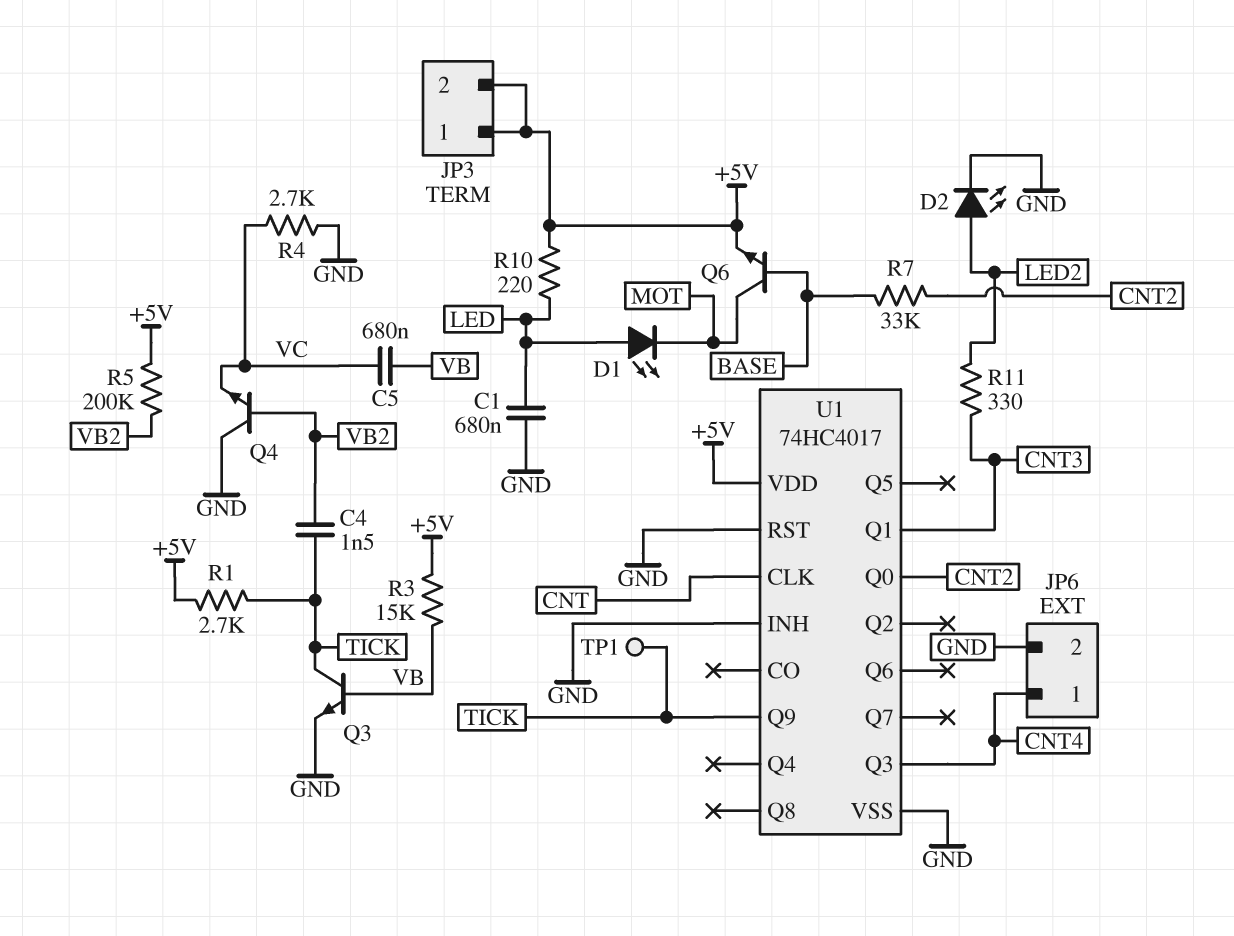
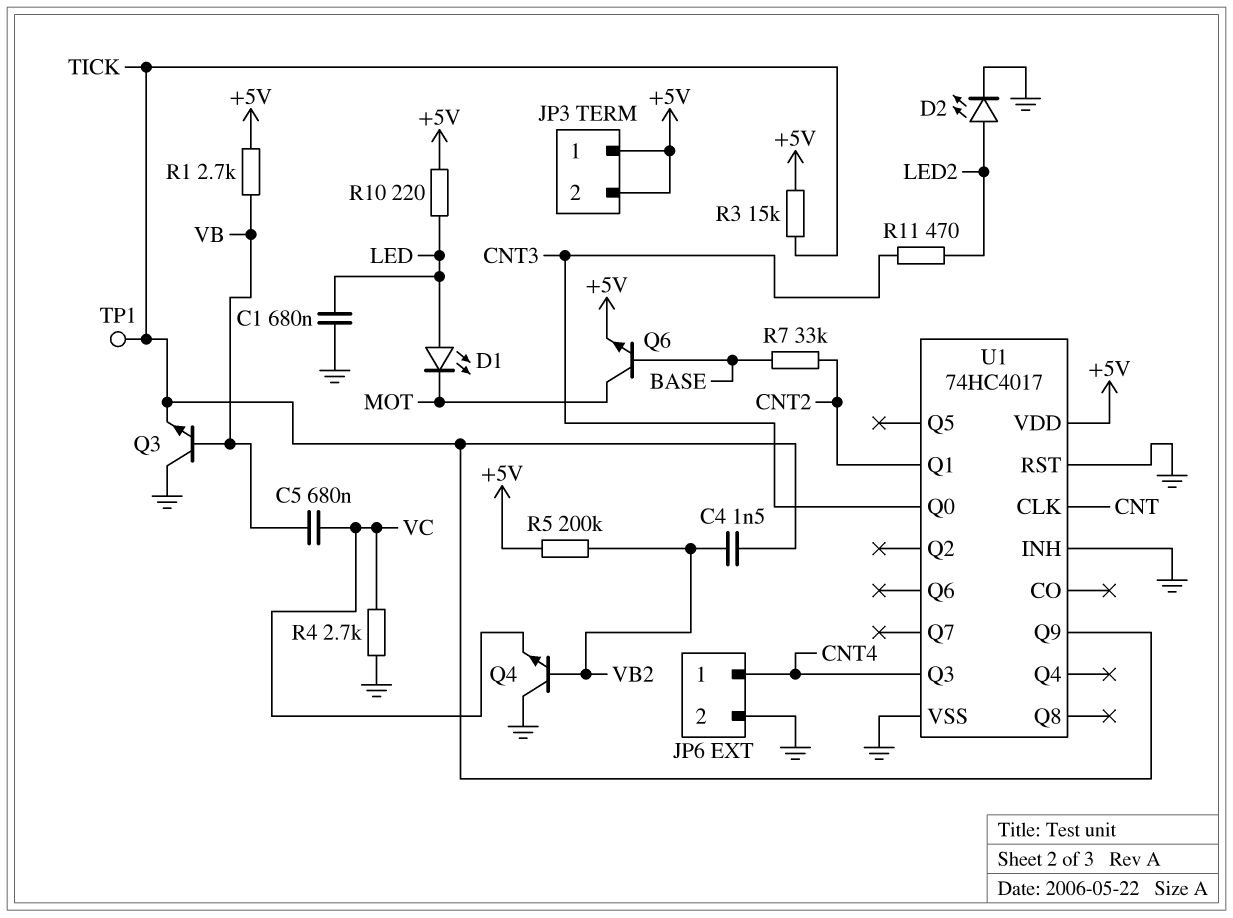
Q3: NPN (B VB, C TICK, E GND) -> NPN (B VB, C GND, E TICK)
R1: 2.7k (+5V, TICK) -> 2.7k (+5V, VB)
R3: 15k (+5V, VB) -> 15k (+5V, TICK)
R11: 330 (CNT3, LED2) -> 470 (CNT3, LED2)
U1 pin Q0: CNT2 -> CNT3
U1 pin Q1: CNT3 -> CNT2

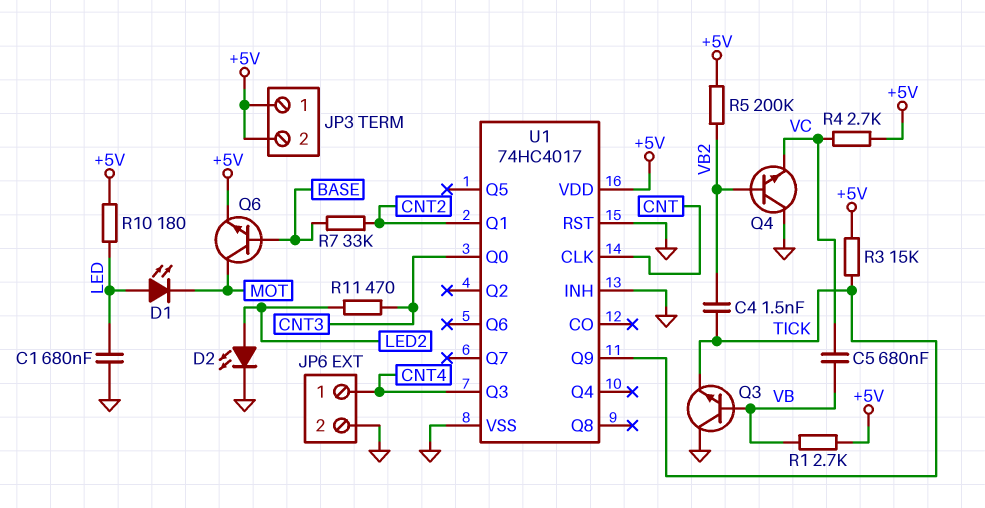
R4: 2.7k (GND, VC) -> 2.7k (+5V, VC)
R10: 220 (+5V, LED) -> 180 (+5V, LED)
TP1: test point (TICK) -> none

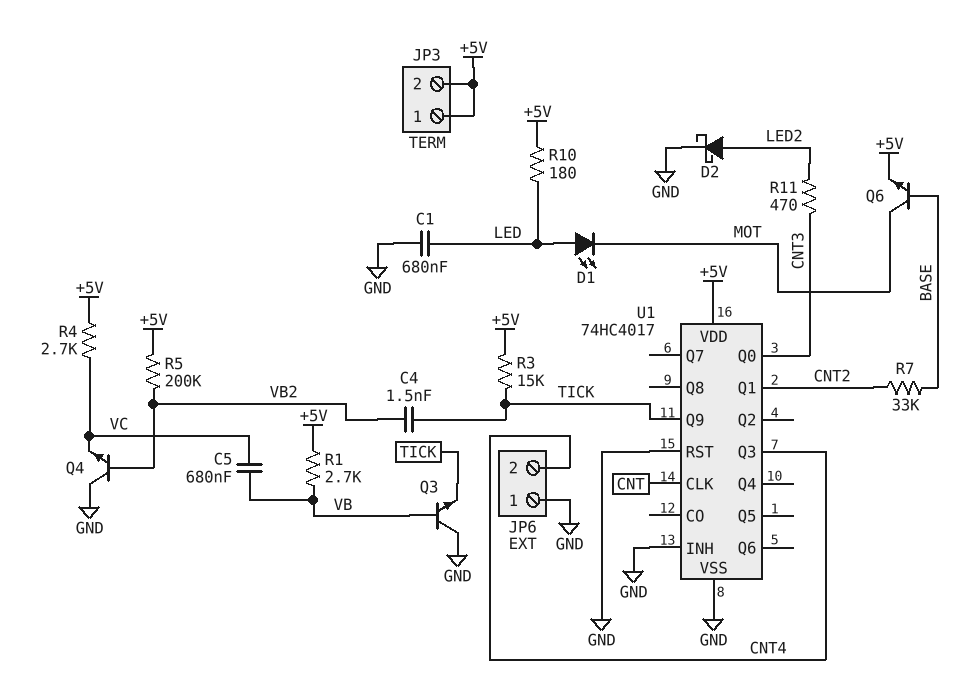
D2: LED (A LED2, K GND) -> schottky (A LED2, K GND)
JP6 pin 1: CNT4 -> GND
JP6 pin 2: GND -> CNT4

